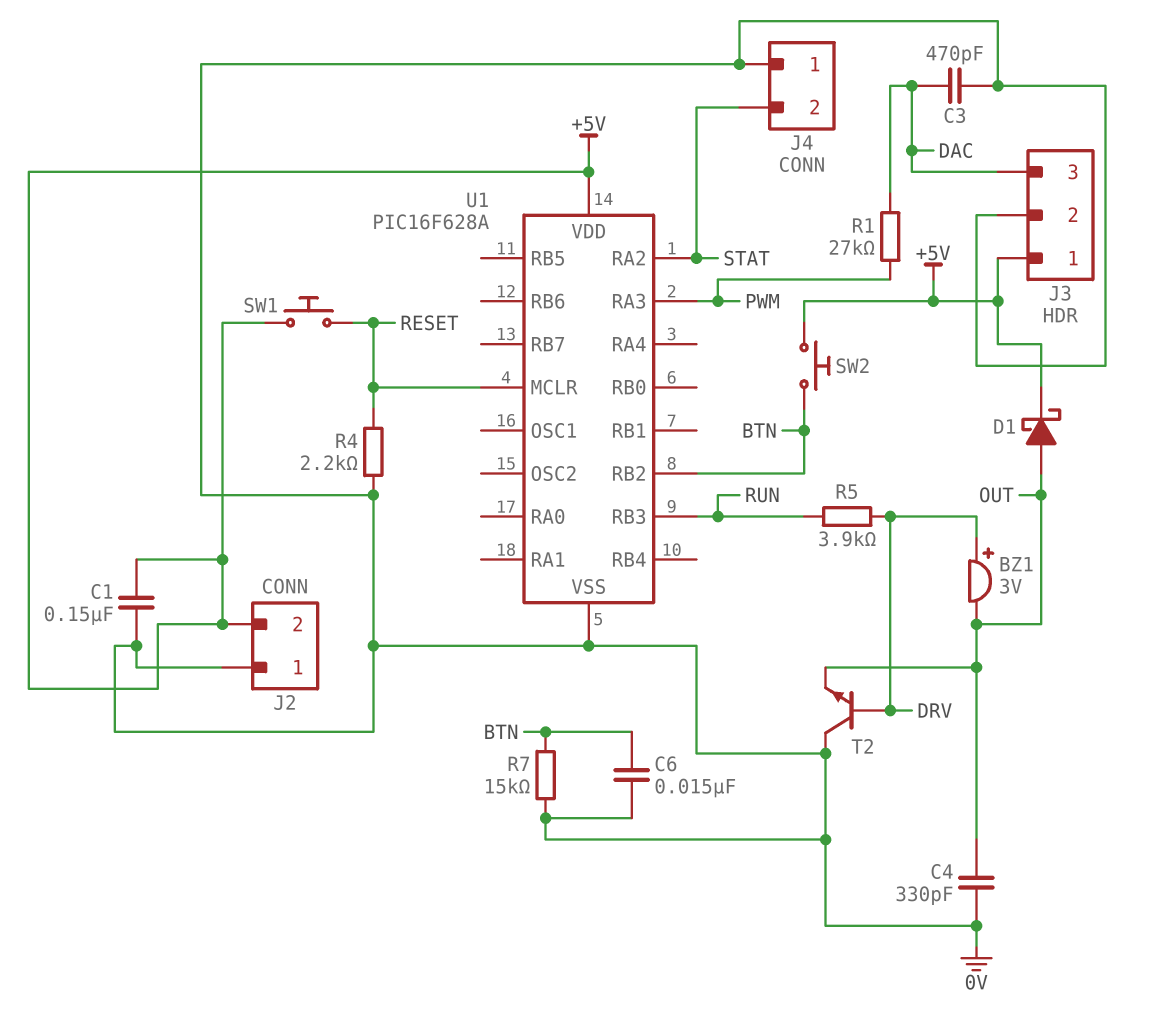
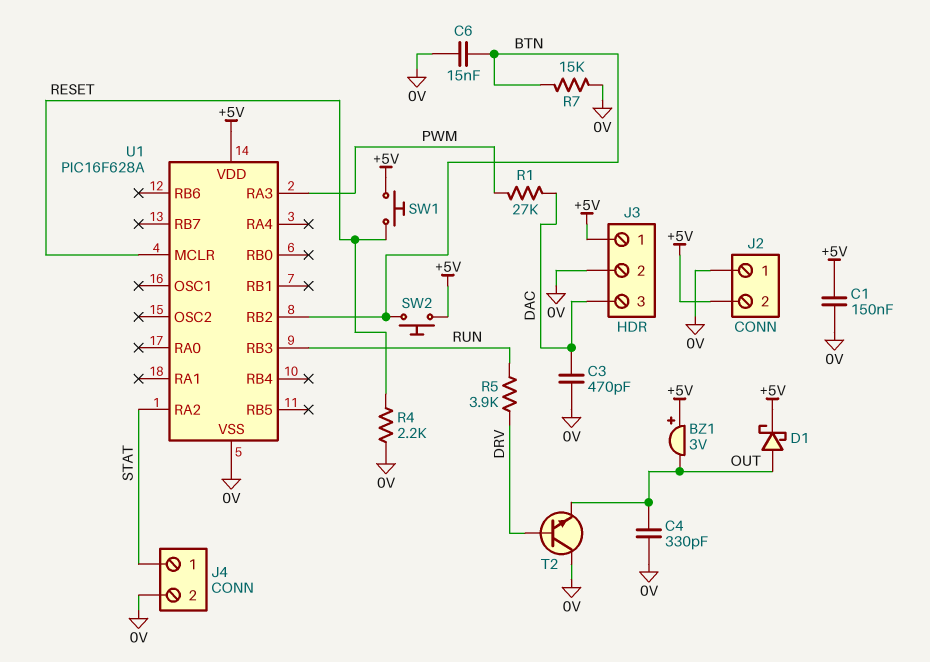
BZ1: buzzer 3V (plus DRV, minus OUT) -> buzzer 3V (plus +5V, minus OUT)
J4 pin 1: 0V -> STAT
J4 pin 2: STAT -> 0V

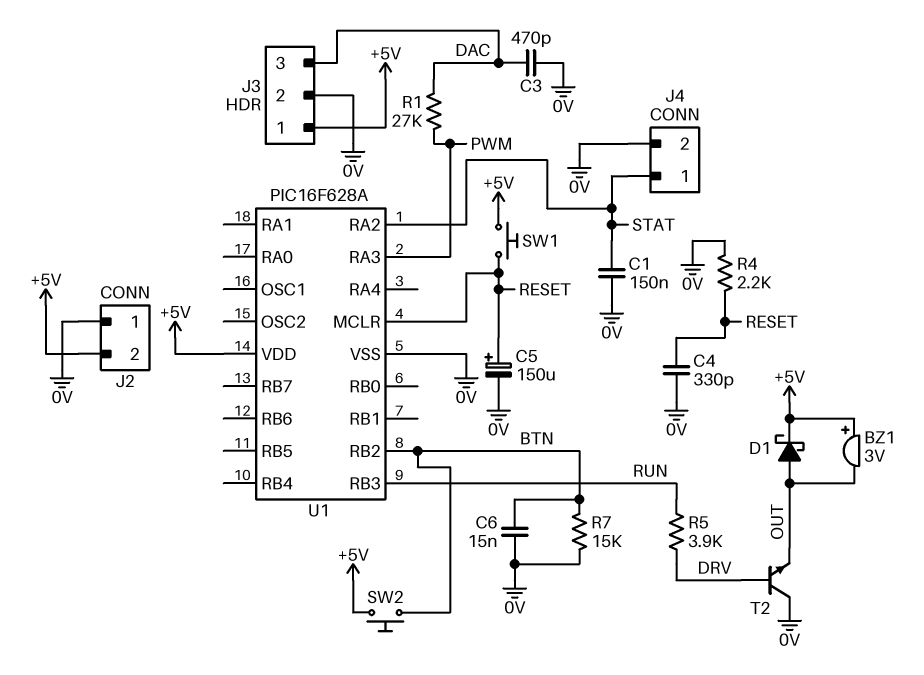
C1: 150nF (+5V, 0V) -> 150nF (0V, STAT)
C4: 330pF (0V, OUT) -> 330pF (0V, RESET)
C5: none -> 150uF (plus RESET, minus 0V)

